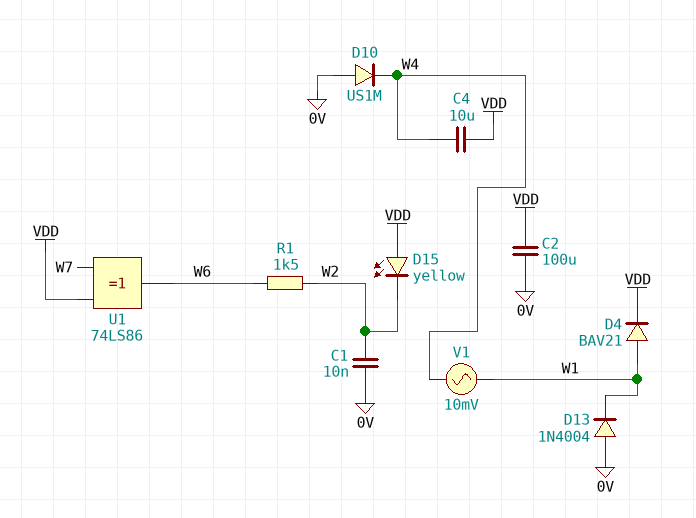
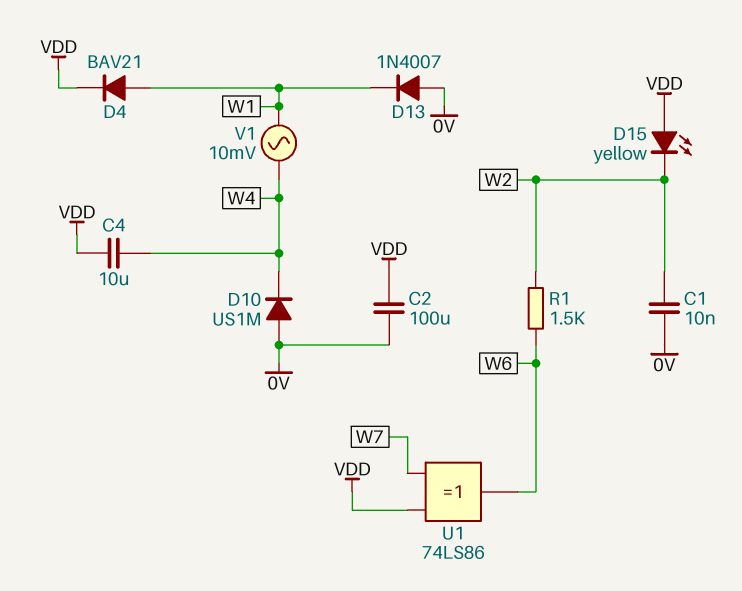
D13: diode 1N4004 (A 0V, K W1) -> diode 1N4007 (A 0V, K W1)

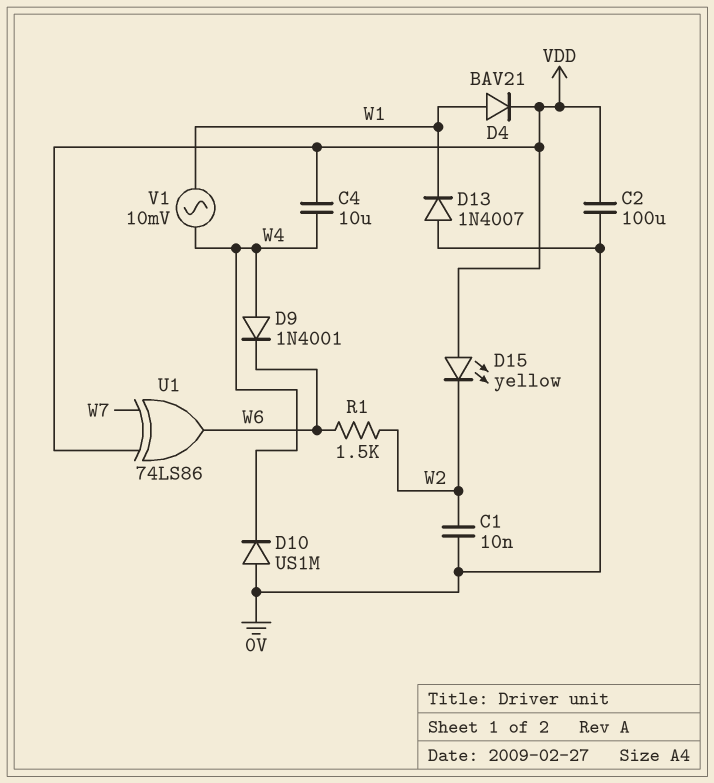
D9: none -> diode 1N4001 (A W4, K W6)

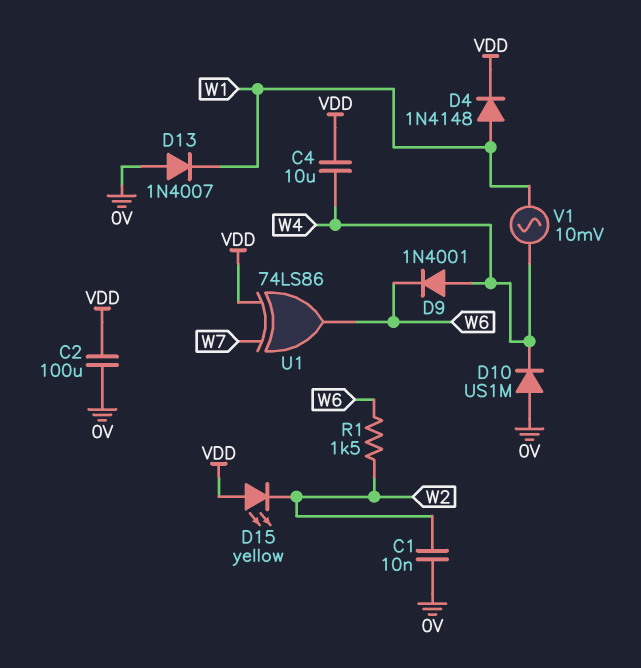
D4: diode BAV21 (A W1, K VDD) -> diode 1N4148 (A W1, K VDD)

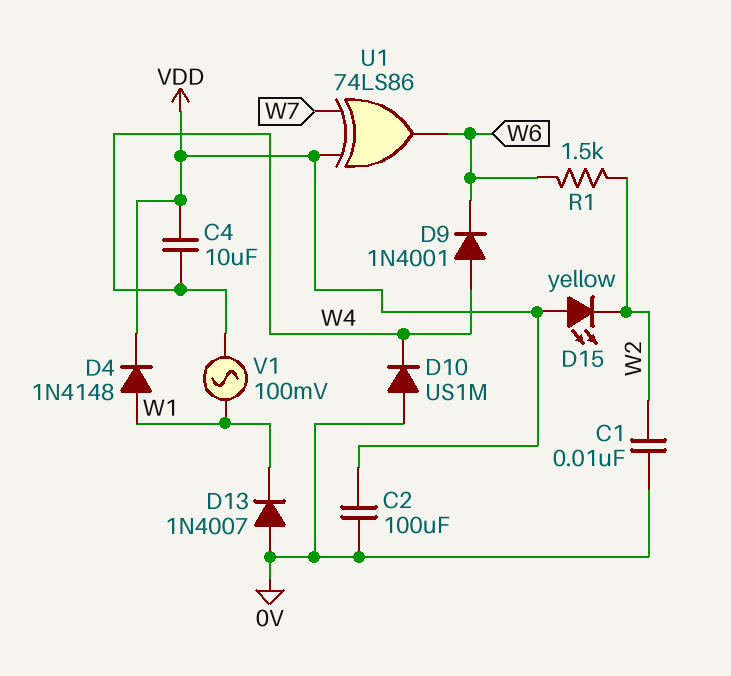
V1: AC 10mV (W1, W4) -> AC 100mV (W1, W4)

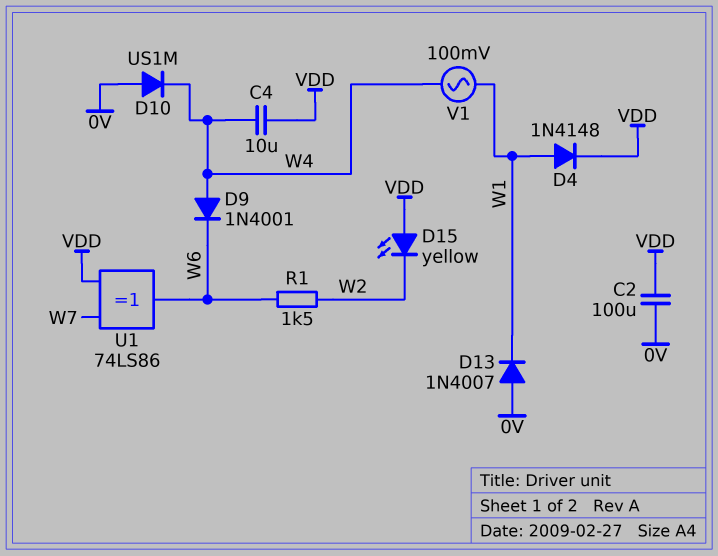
C1: 10nF (0V, W2) -> none

